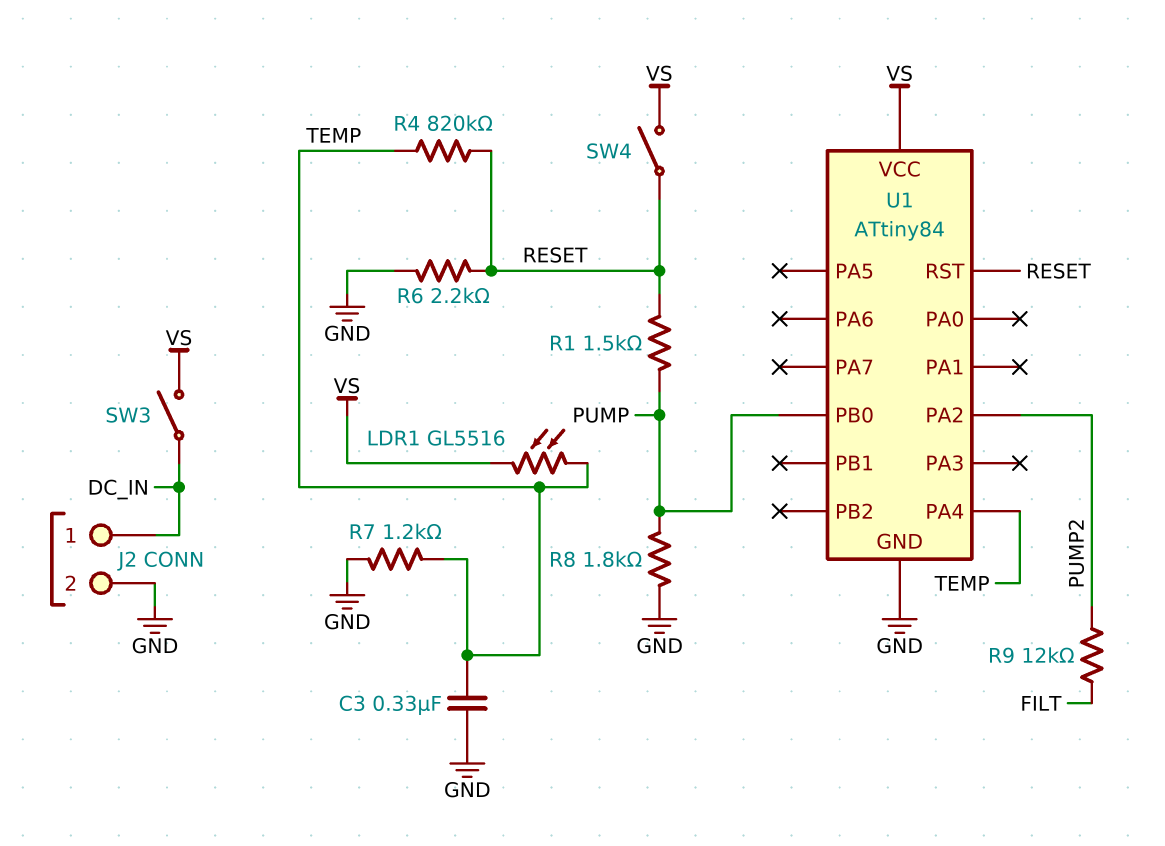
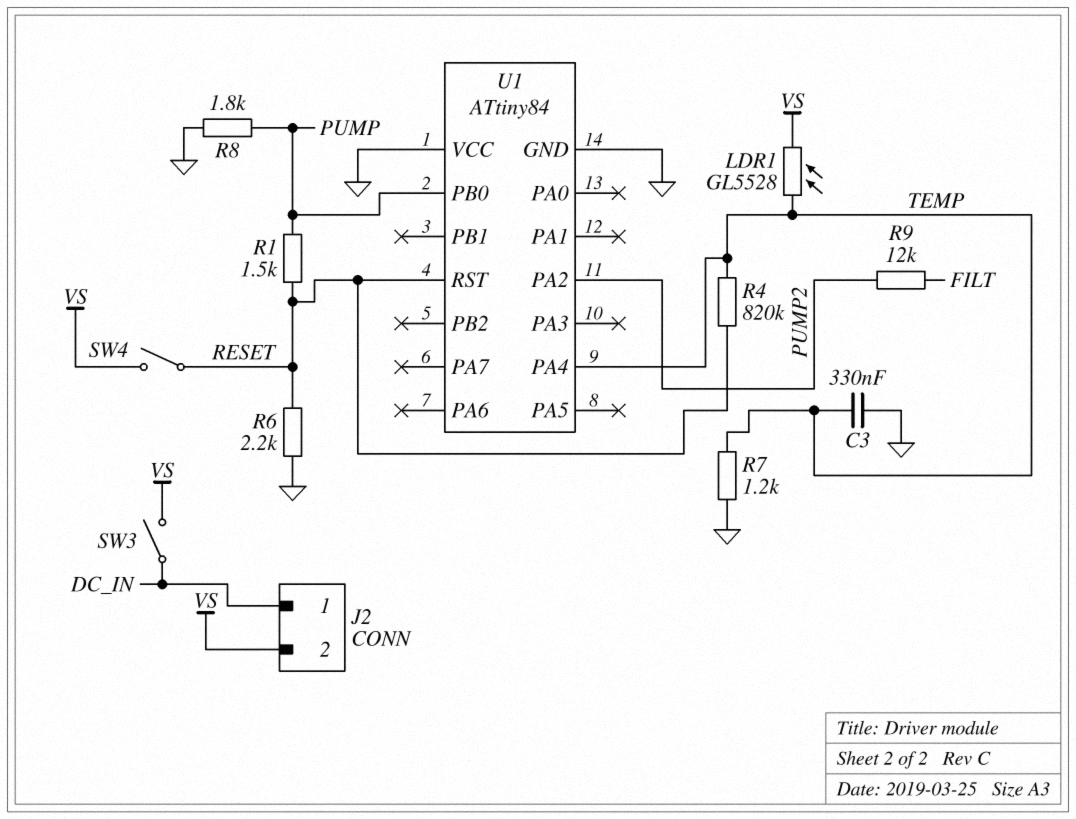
J2 pin 2: GND -> VS
LDR1: GL5516 (TEMP, VS) -> GL5528 (TEMP, VS)
U1 pin VCC: VS -> GND

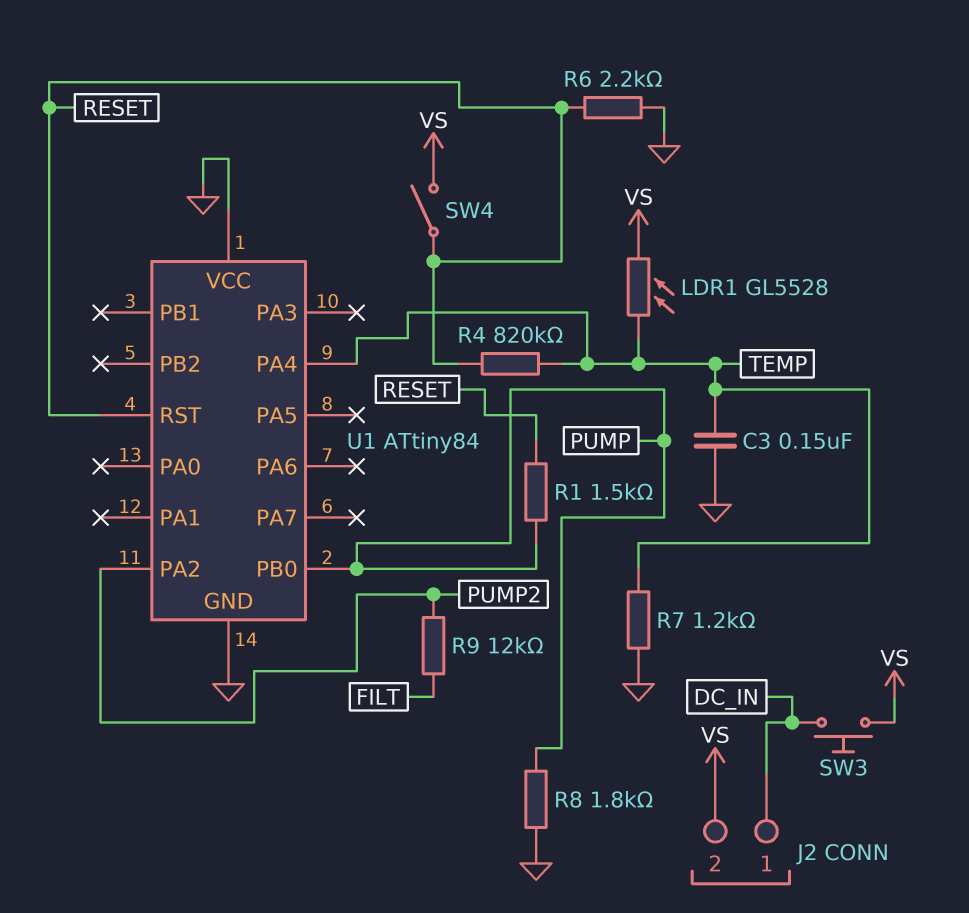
C3: 330nF (GND, TEMP) -> 150nF (GND, TEMP)
SW3: switch (DC_IN, VS) -> button (DC_IN, VS)

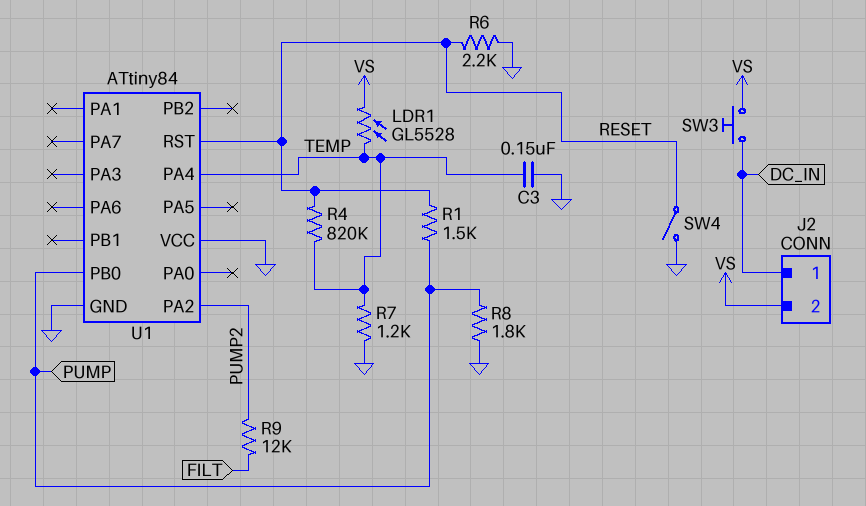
SW4: switch (RESET, VS) -> switch (GND, RESET)

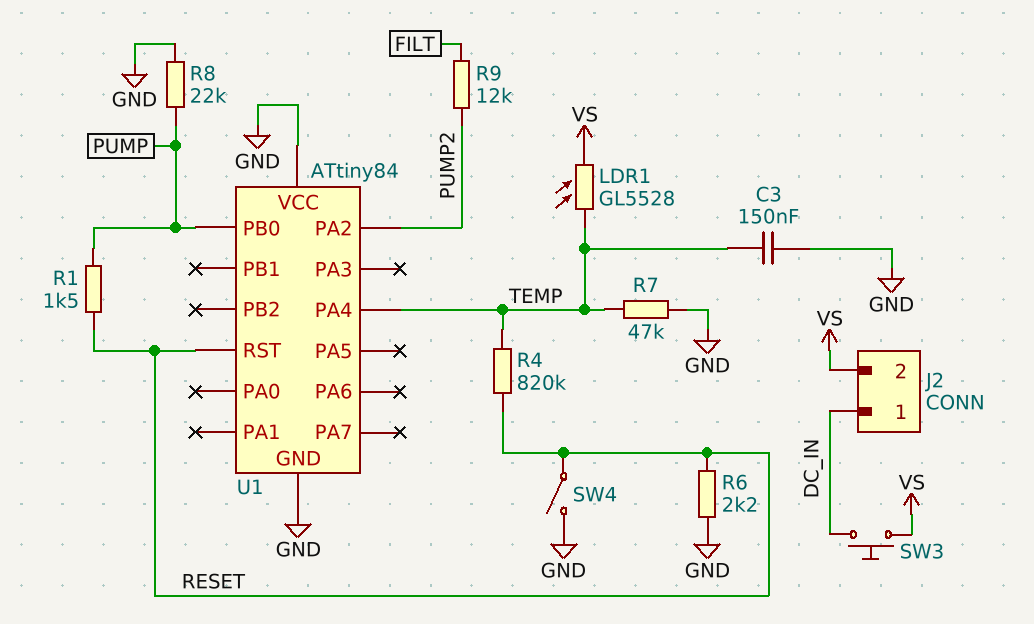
R7: 1.2k (GND, TEMP) -> 47k (GND, TEMP)
R8: 1.8k (GND, PUMP) -> 22k (GND, PUMP)

